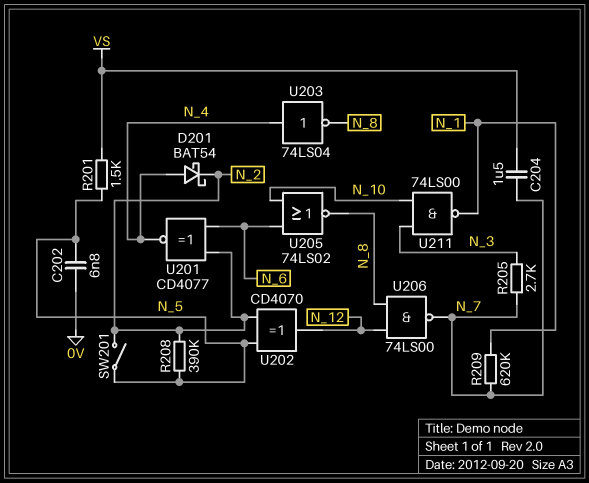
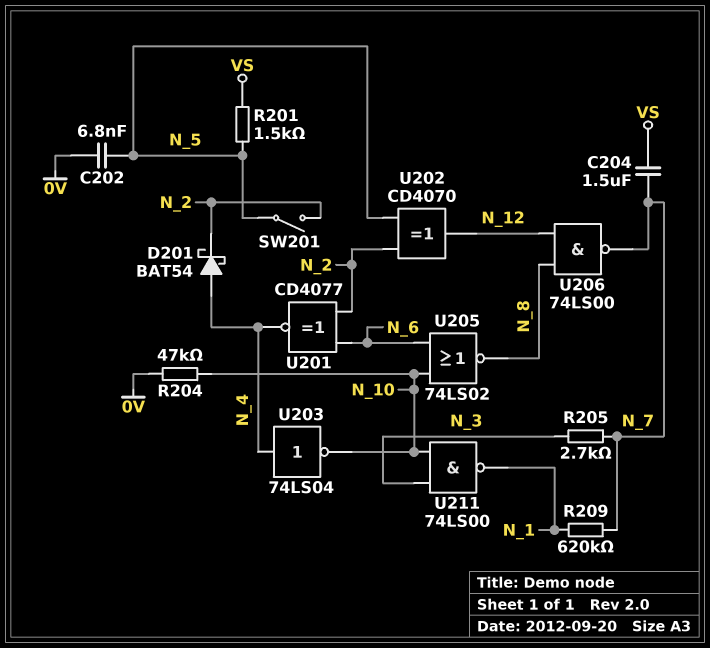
R204: none -> 47k (0V, N_10)
R208: 390k (N_2, N_5) -> none
U203: NOT 74LS04 (in N_4, out N_8) -> NOT 74LS04 (in N_4, out N_10)

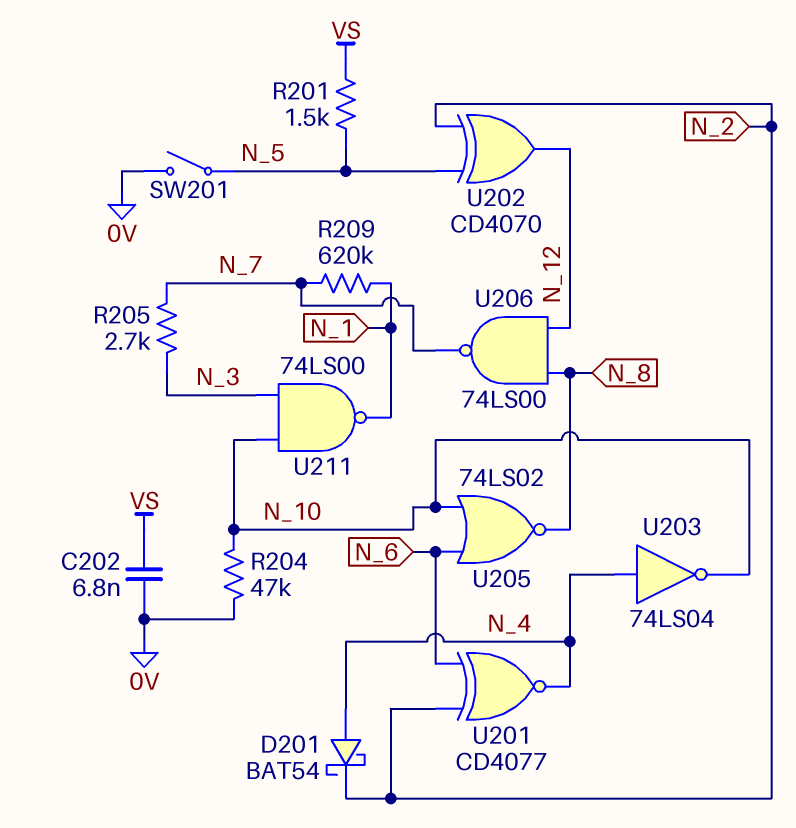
C202: 6.8nF (0V, N_5) -> 6.8nF (0V, VS)
C204: 1.5uF (N_7, VS) -> none
SW201: switch (N_2, N_5) -> switch (0V, N_5)

